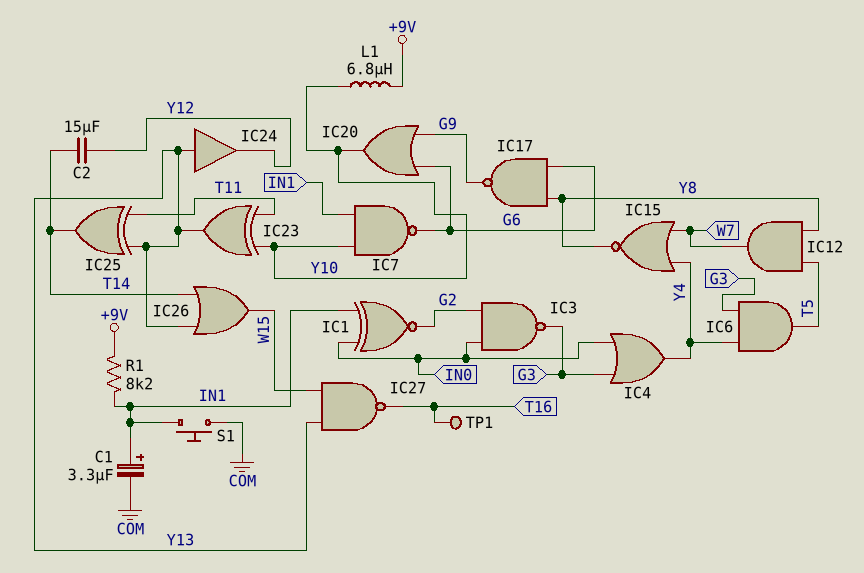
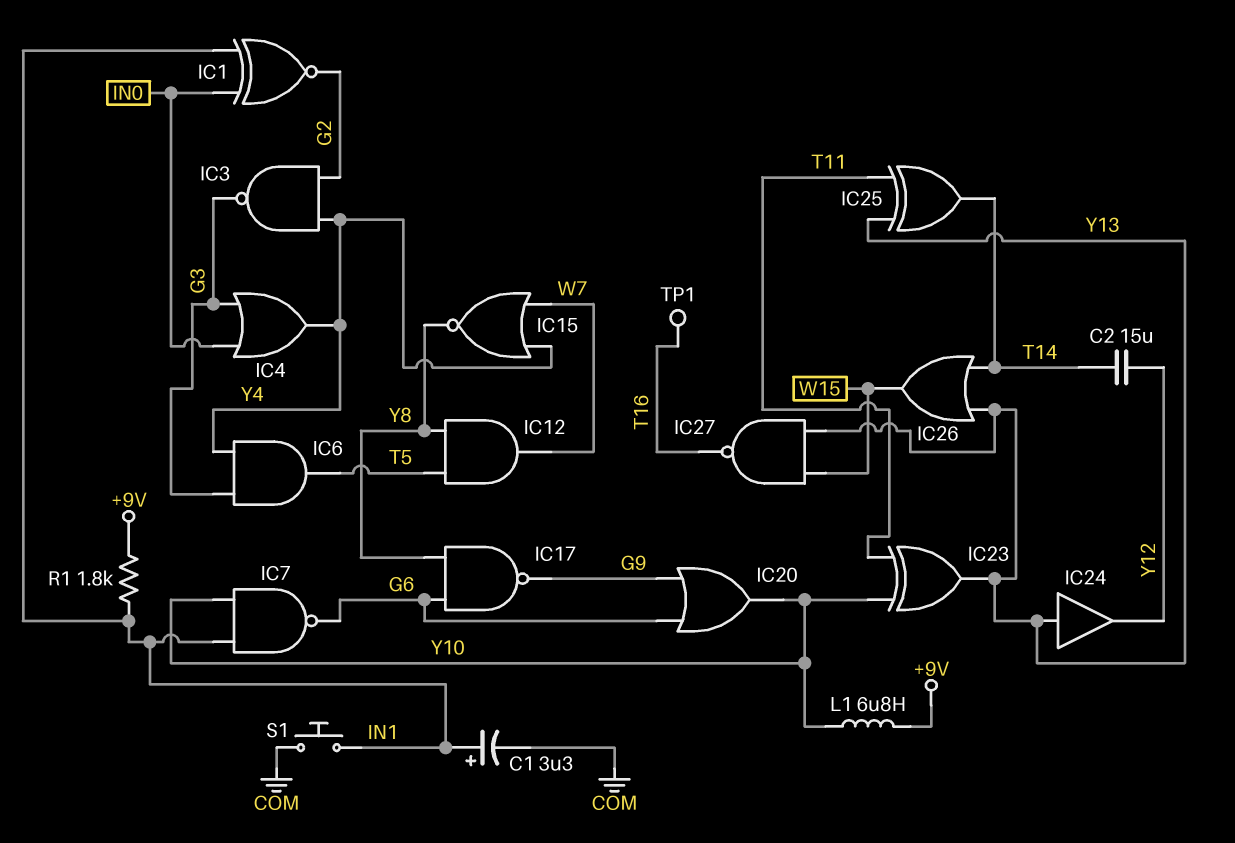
IC3: NAND (in G2, in IN0, out G3) -> NAND (in G2, in Y4, out G3)
R1: 8.2k (+9V, IN1) -> 1.8k (+9V, IN1)

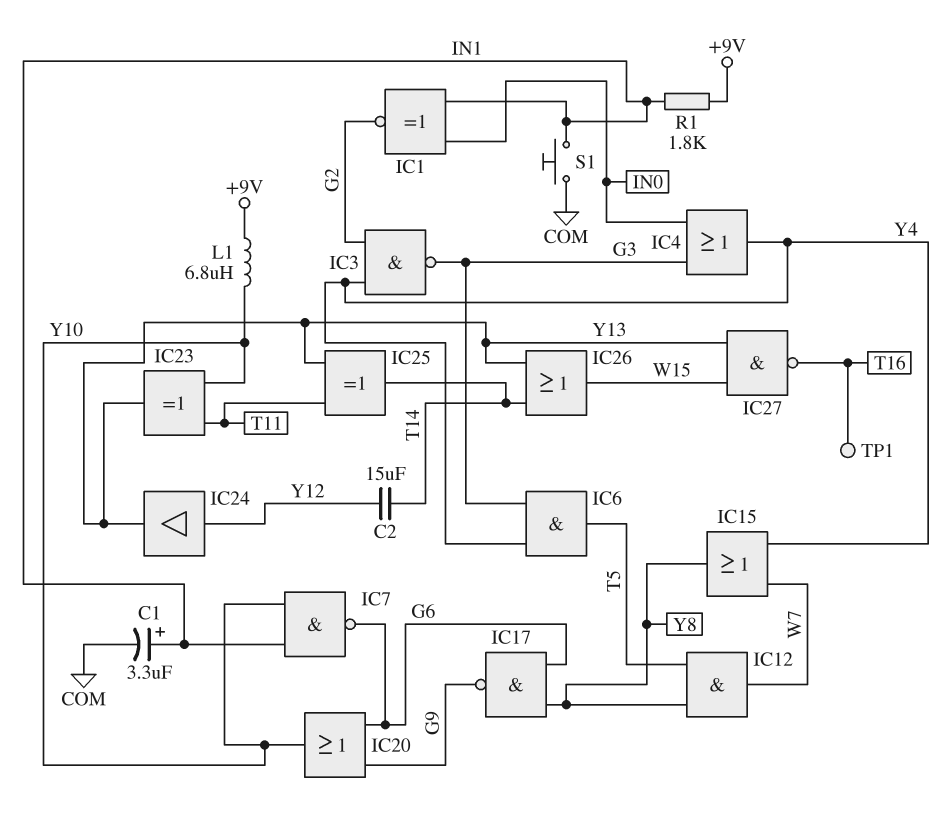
IC15: NOR (in W7, in Y4, out Y8) -> OR (in W7, in Y4, out Y8)
IC24: buffer (in Y13, out Y12) -> buffer (in Y12, out Y13)

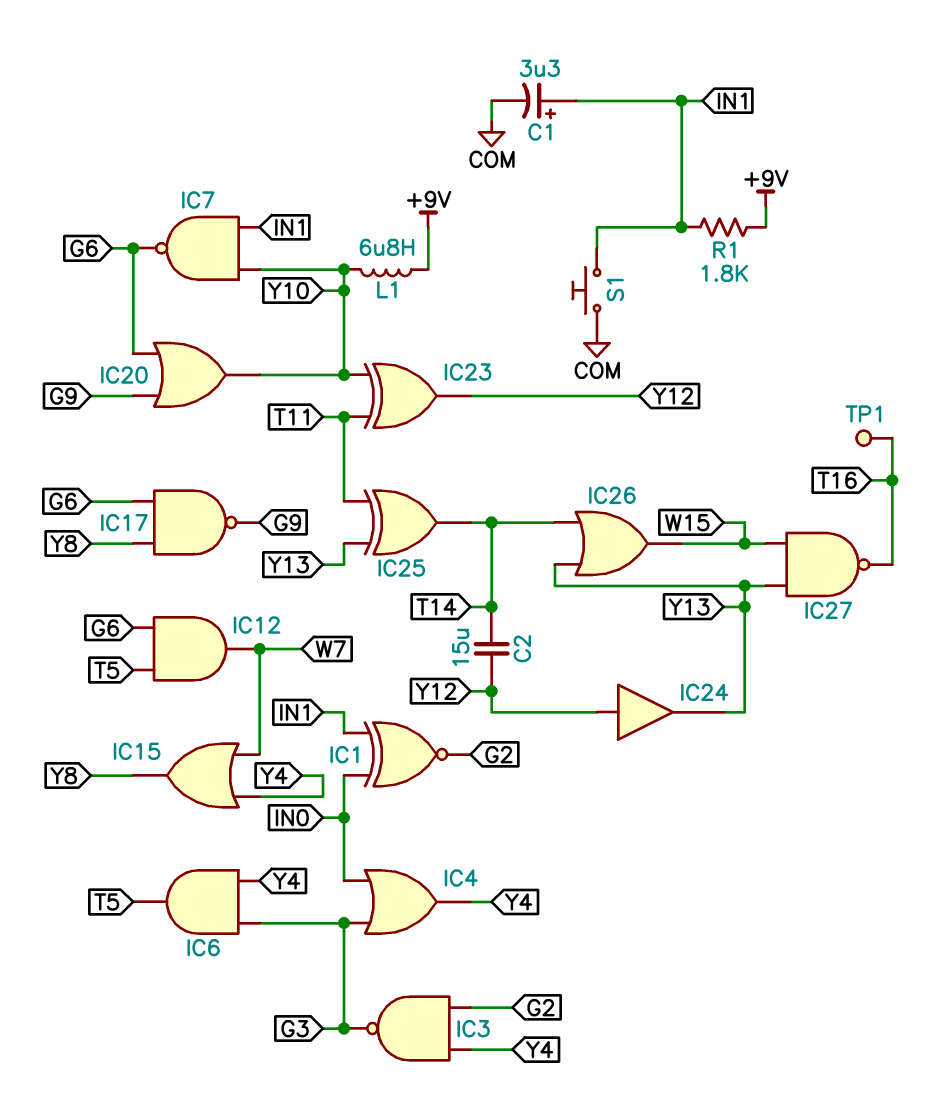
IC12: AND (in T5, in Y8, out W7) -> AND (in G6, in T5, out W7)
IC23: XOR (in T11, in Y10, out Y13) -> XOR (in T11, in Y10, out Y12)

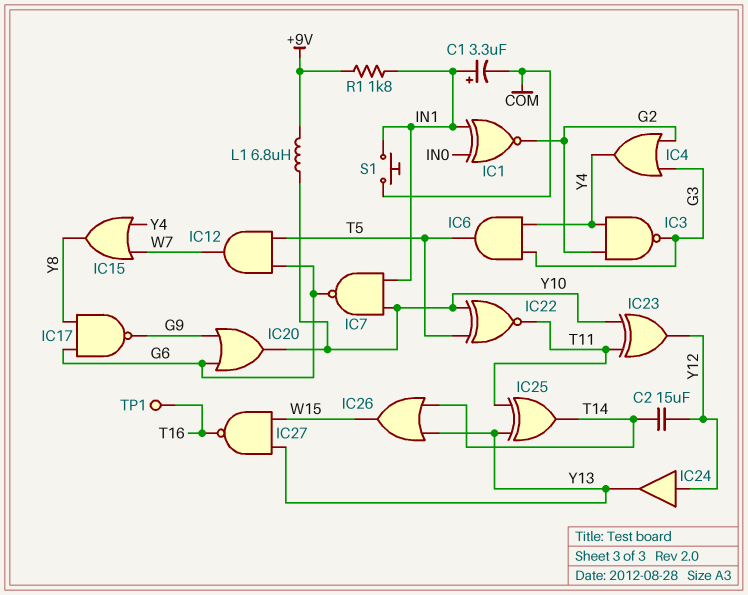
IC4: OR (in G3, in IN0, out Y4) -> OR (in G2, in G3, out Y4)
IC22: none -> XNOR (in T5, in Y10, out T11)

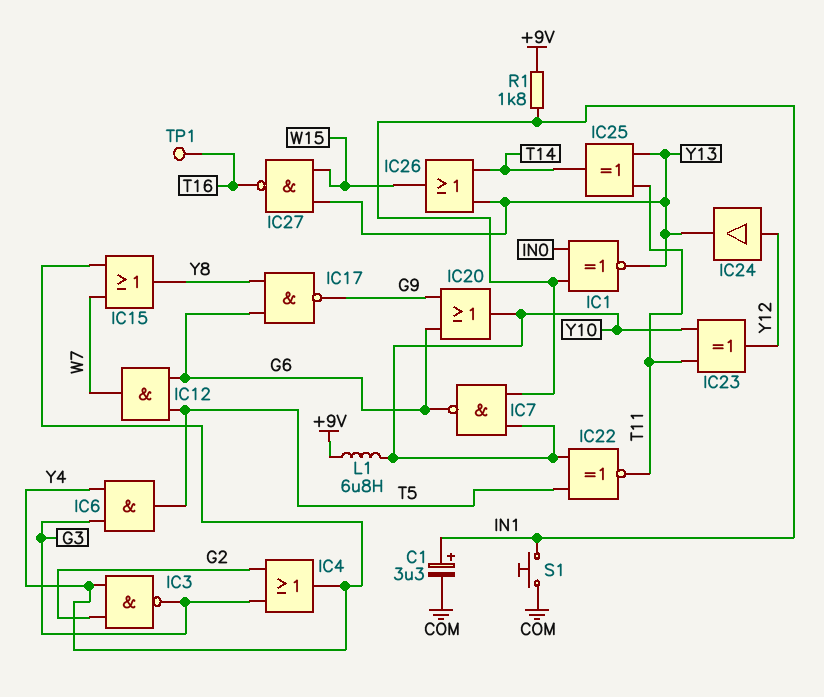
C2: 15uF (T14, Y12) -> none
IC1: XNOR (in IN0, in IN1, out G2) -> XNOR (in IN0, in IN1, out Y13)

